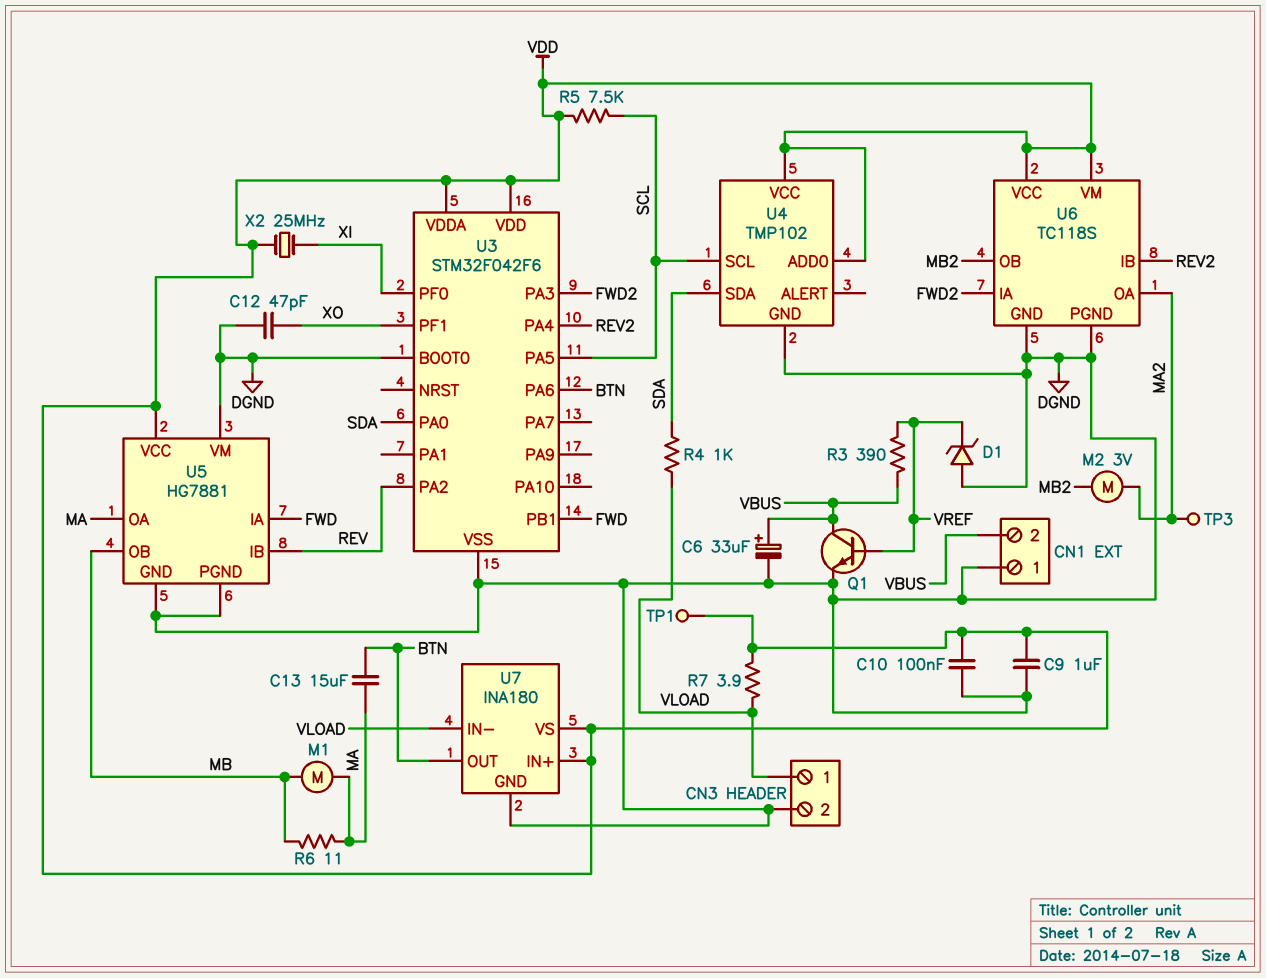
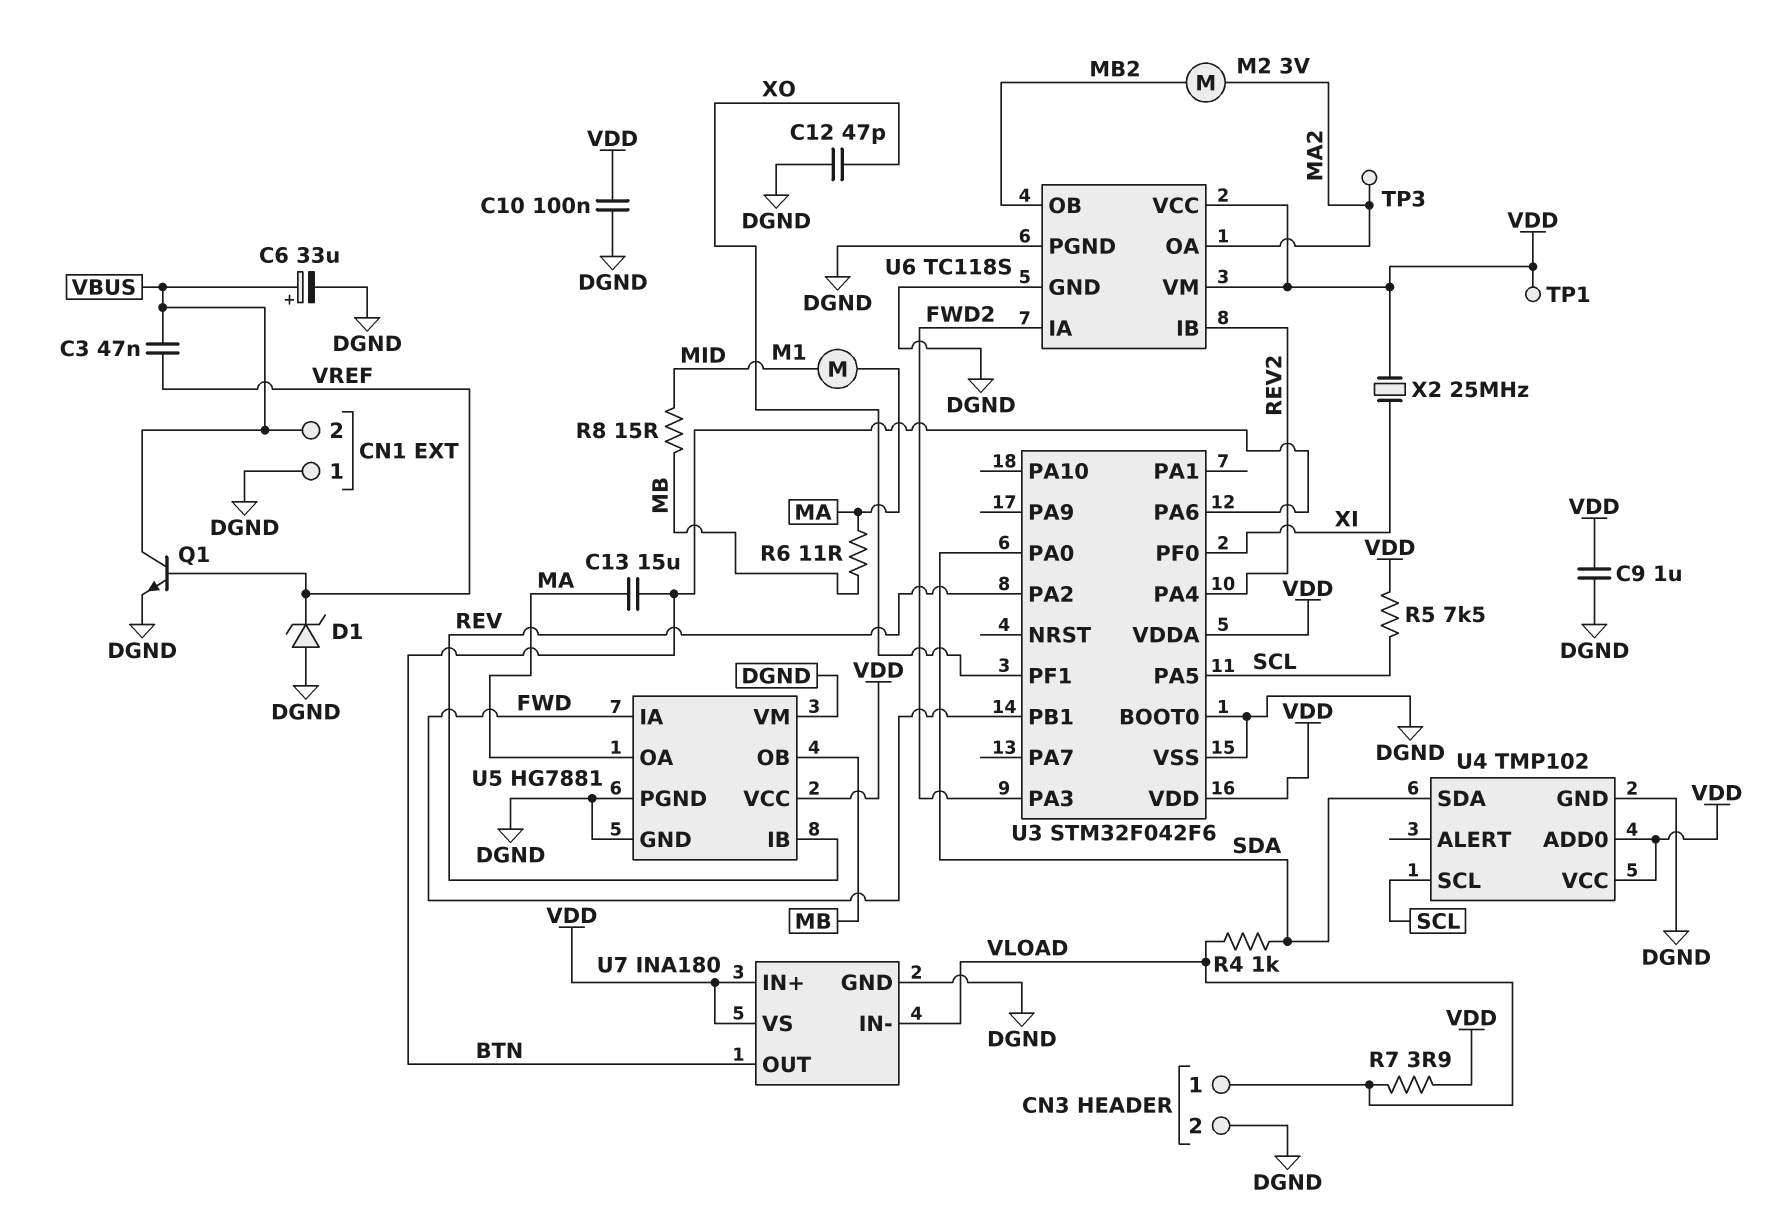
C3: none -> 47nF (VBUS, VREF)
M1: motor (MA, MB) -> motor (MA, MID)
R3: 390 (VBUS, VREF) -> none
R8: none -> 15 (MB, MID)

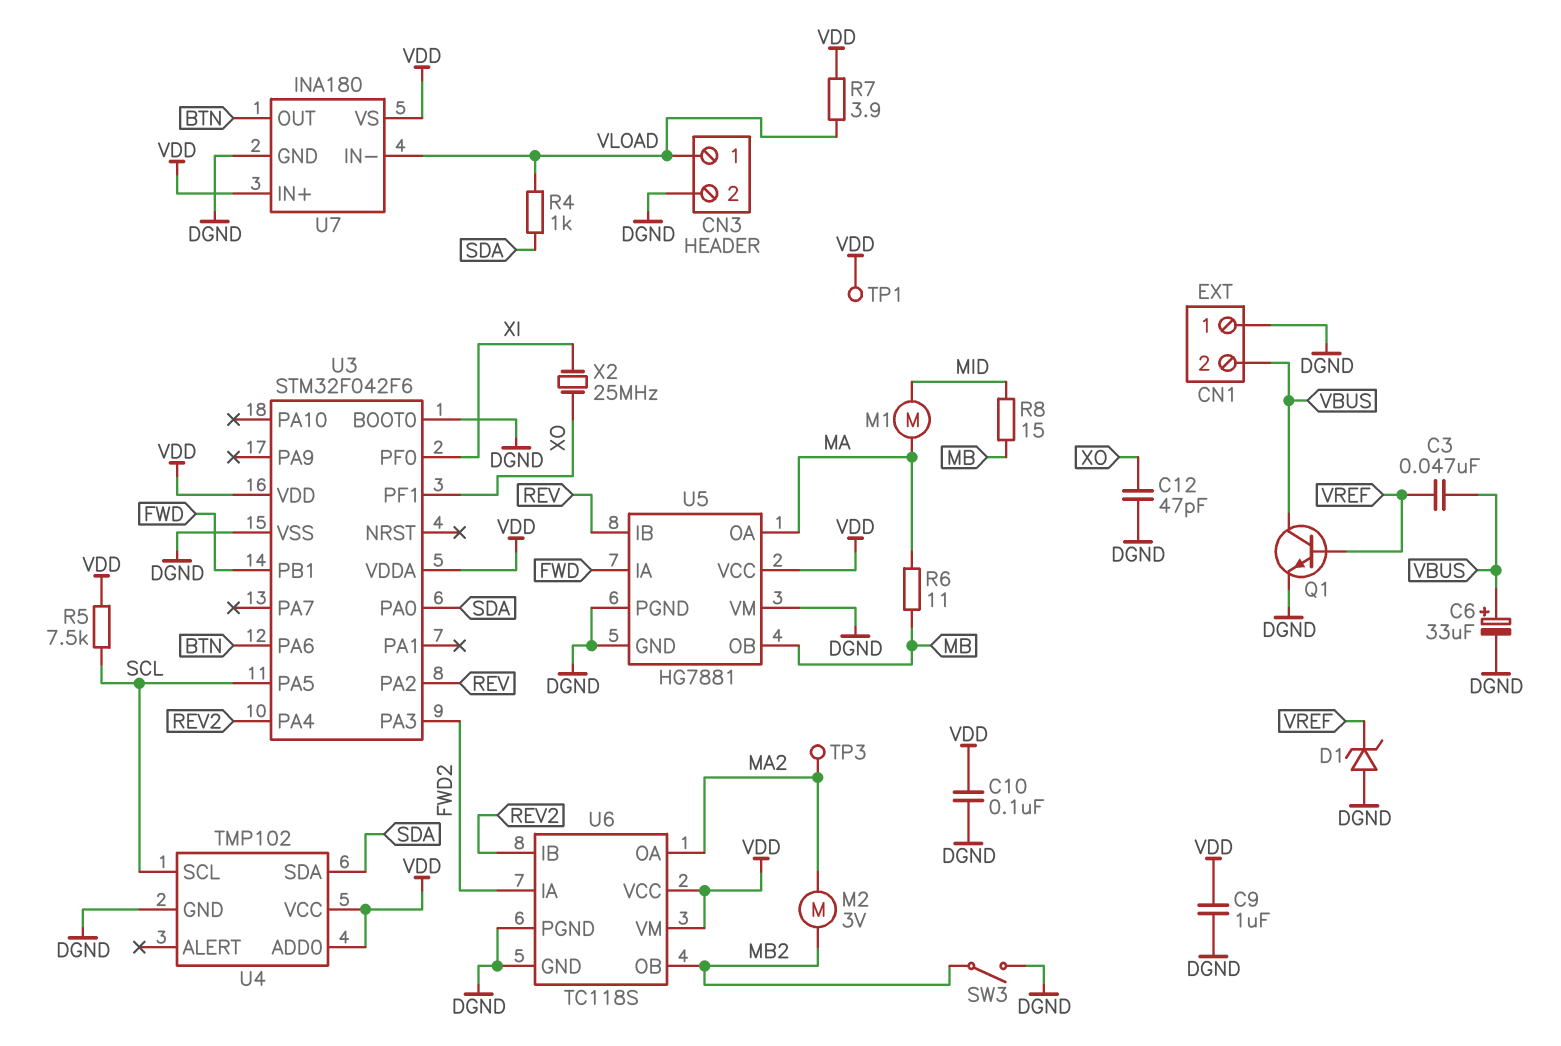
C13: 15uF (BTN, MA) -> none
SW3: none -> switch (DGND, MB2)
X2: 25MHz (VDD, XI) -> 25MHz (XI, XO)

